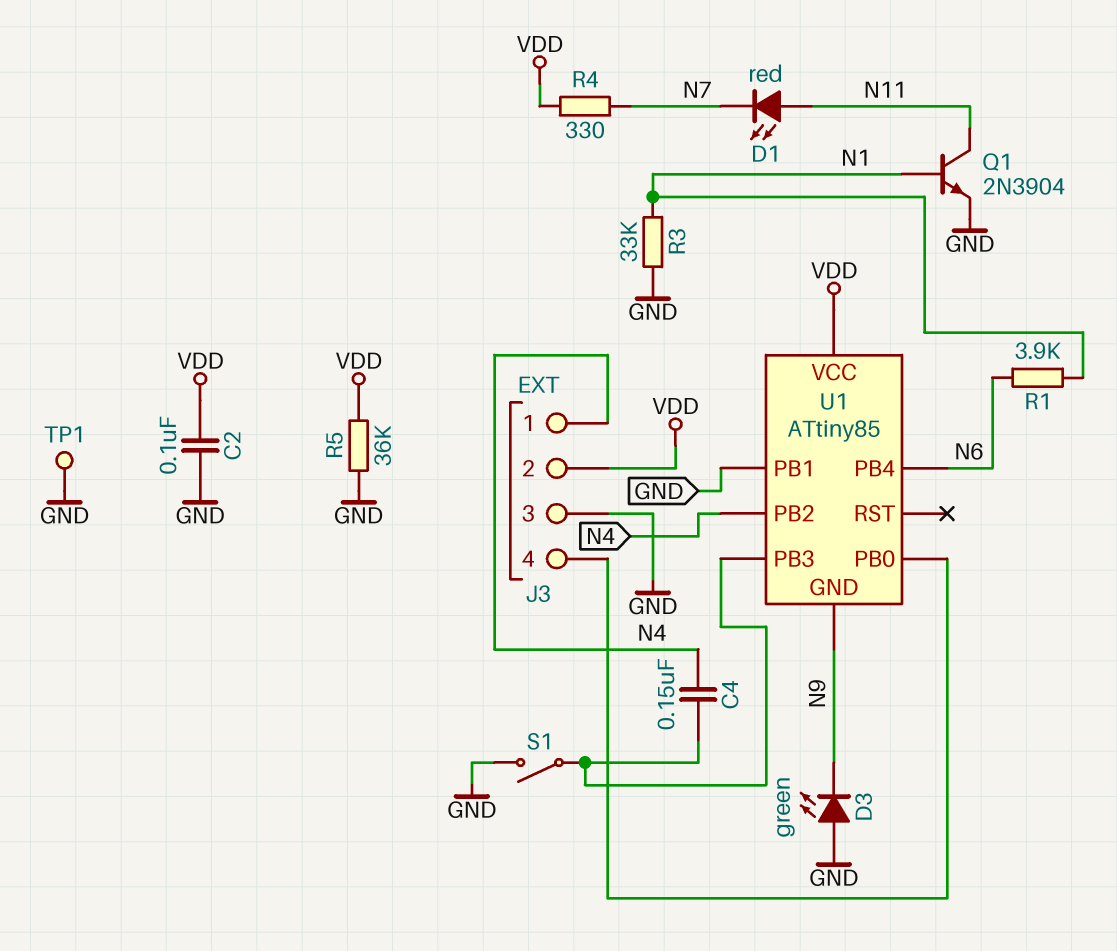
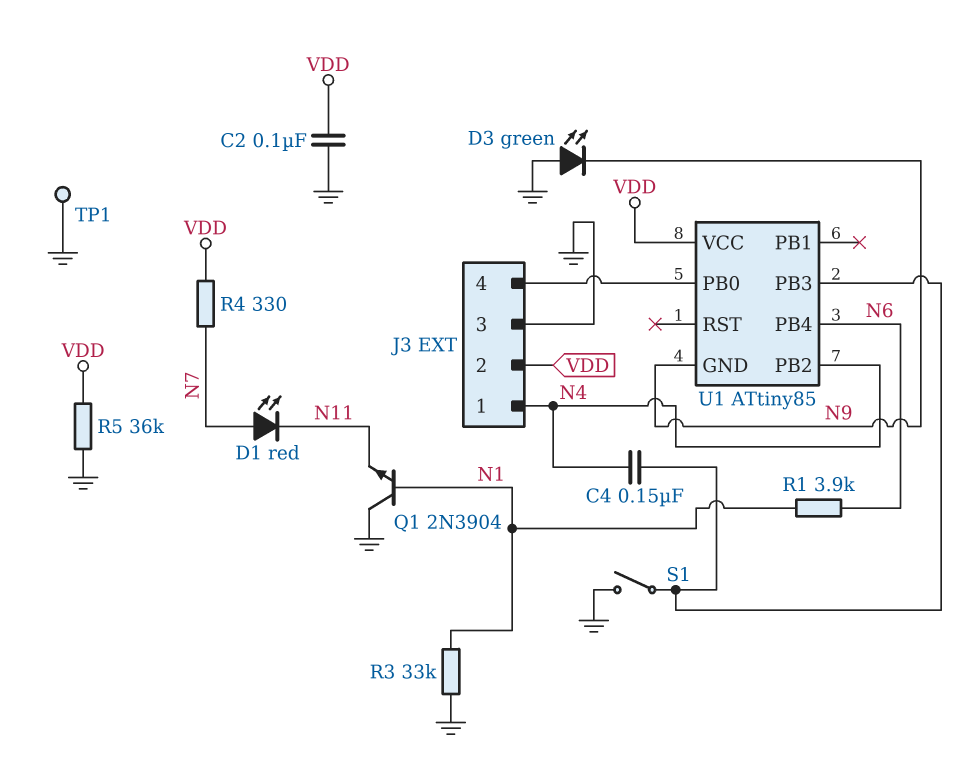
D1: LED red (A N11, K N7) -> LED red (A N7, K N11)
Q1: NPN 2N3904 (B N1, C N11, E GND) -> NPN 2N3904 (B N1, C GND, E N11)
U1 pin PB1: GND -> none

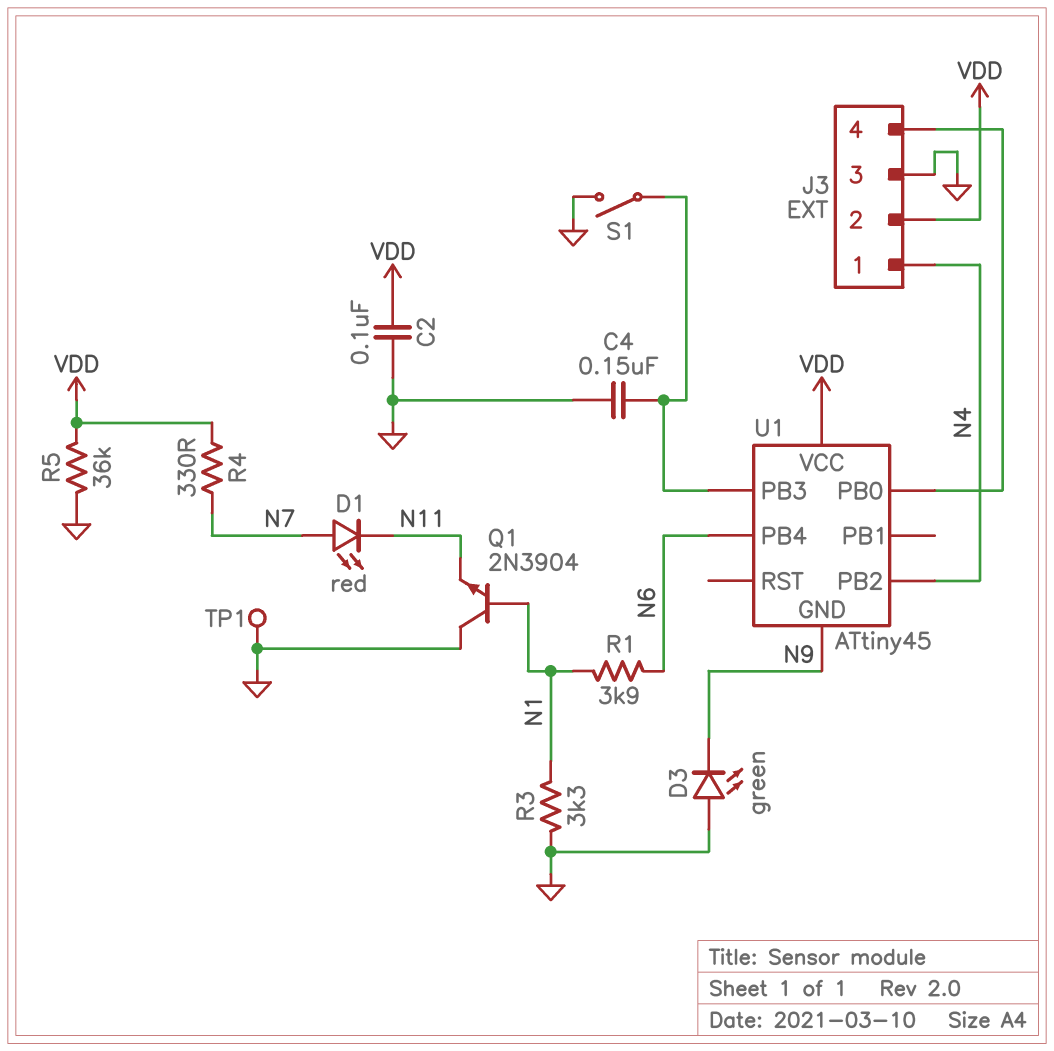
C4: 150nF (N4, U1/PB3) -> 150nF (GND, U1/PB3)
R3: 33k (GND, N1) -> 3.3k (GND, N1)
U1: ATtiny85 -> ATtiny45

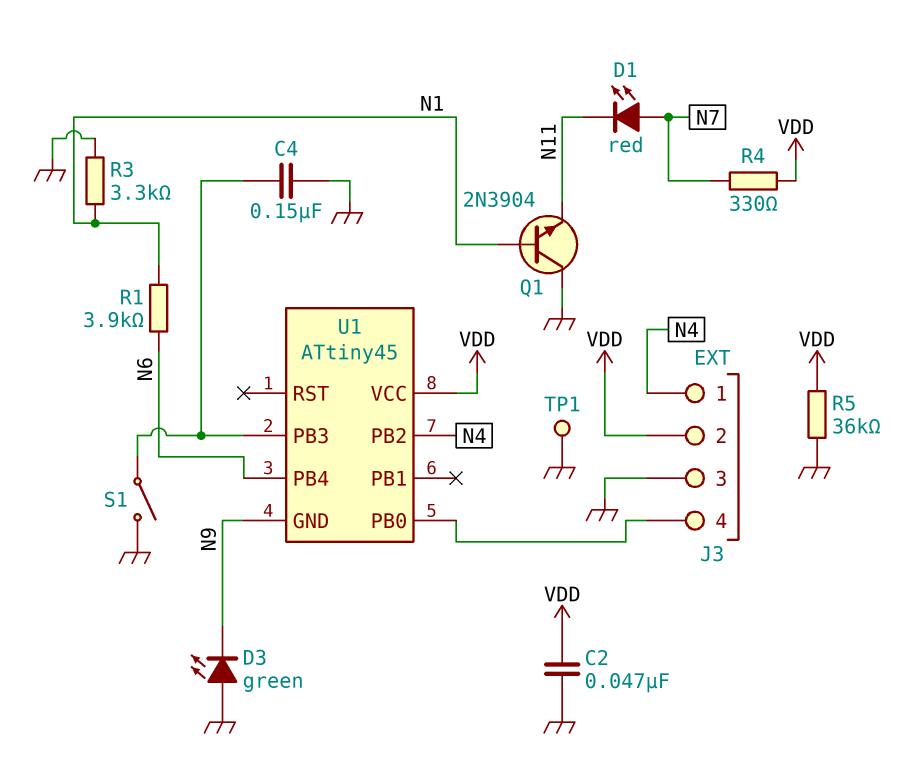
C2: 100nF (GND, VDD) -> 47nF (GND, VDD)

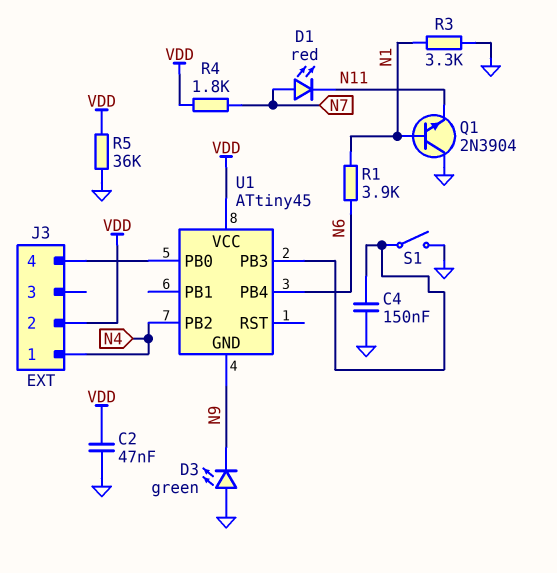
J3 pin 3: GND -> none
R4: 330 (N7, VDD) -> 1.8k (N7, VDD)
TP1: test point (GND) -> none

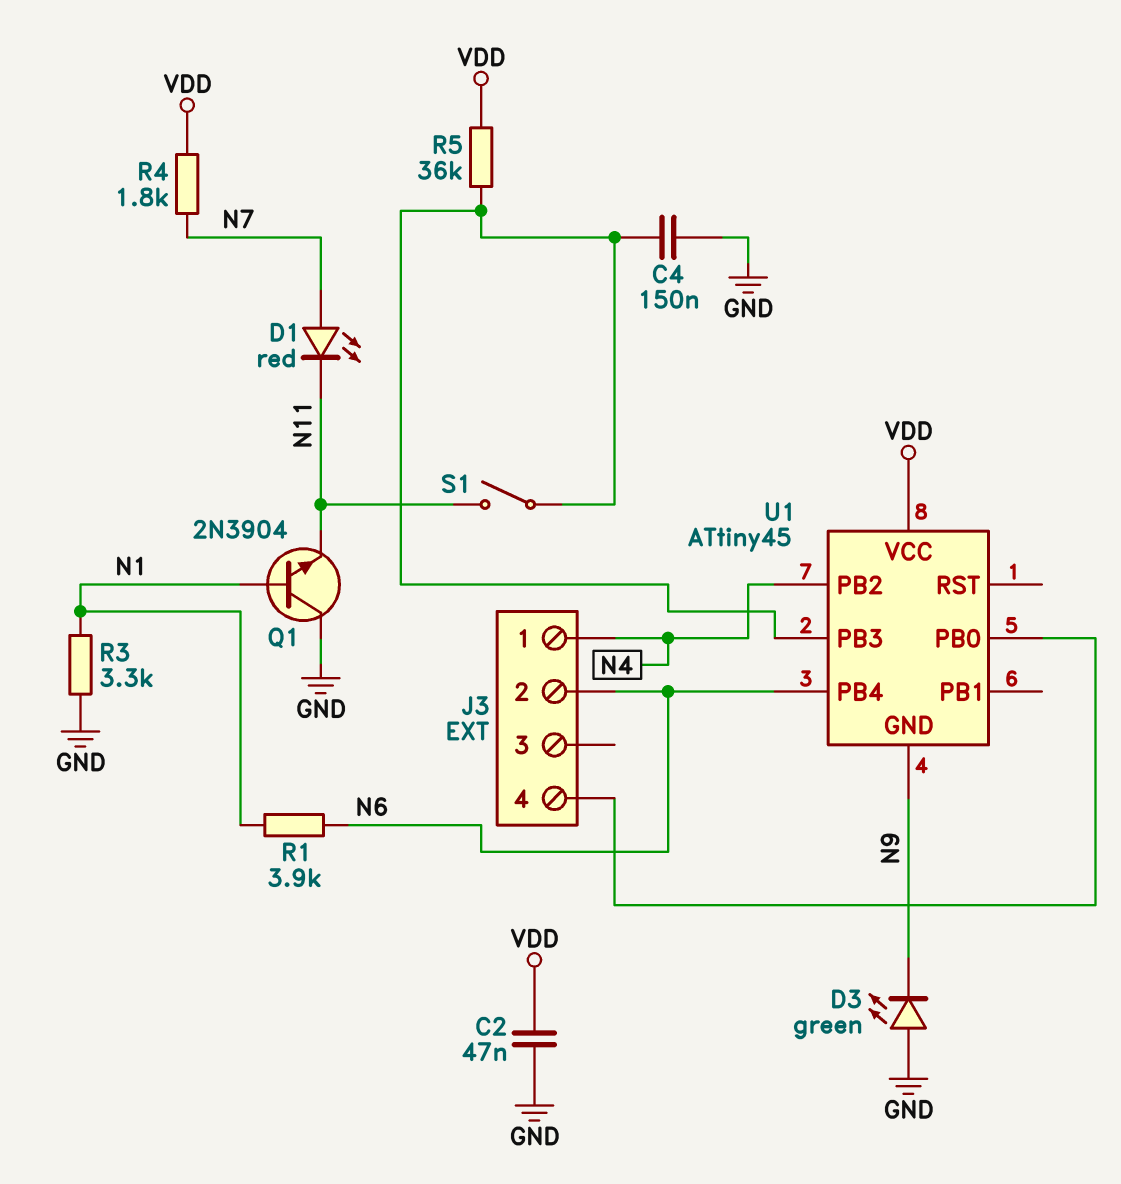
J3 pin 2: VDD -> N6
R5: 36k (GND, VDD) -> 36k (U1/PB3, VDD)
S1: switch (GND, U1/PB3) -> switch (N11, U1/PB3)

